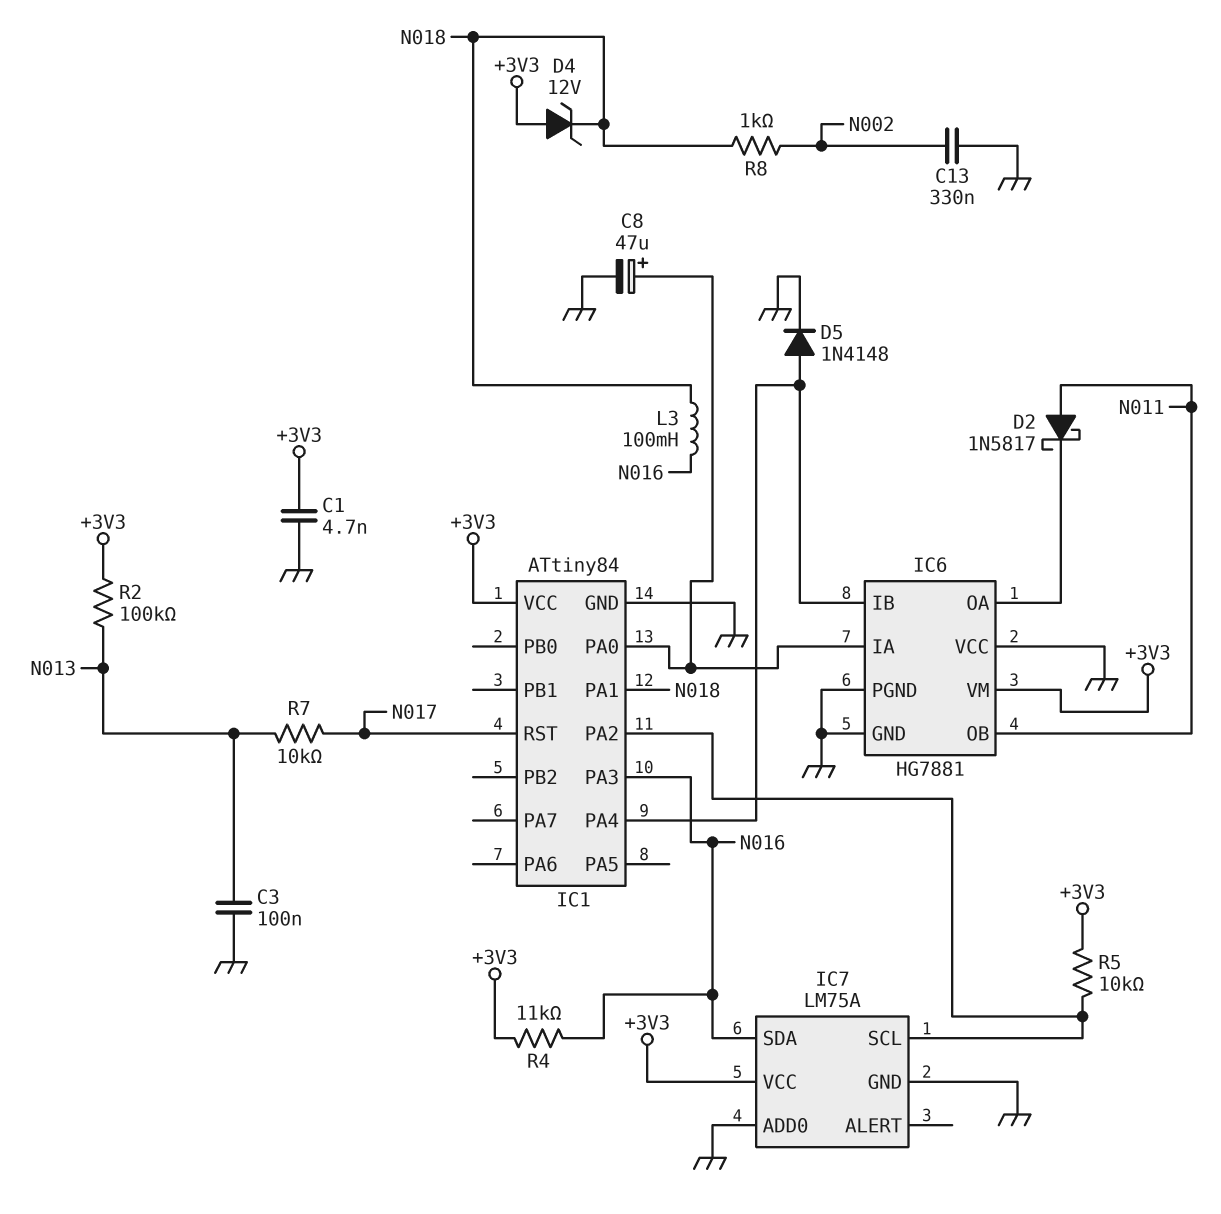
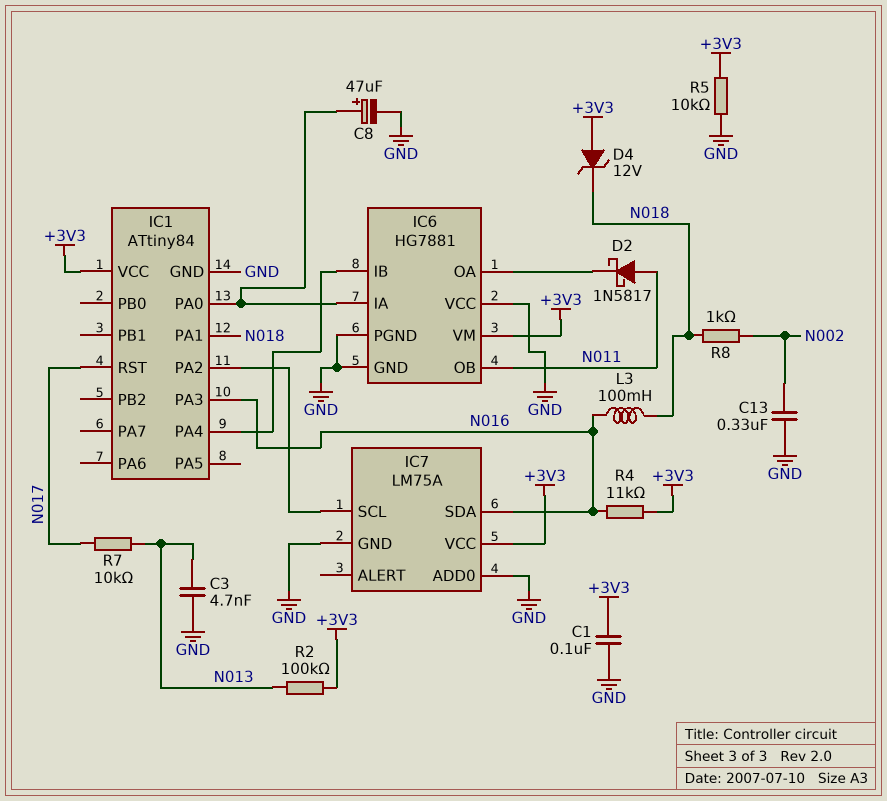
C1: 4.7nF (+3V3, GND) -> 100nF (+3V3, GND)
C3: 100nF (GND, N013) -> 4.7nF (GND, N013)
D5: diode 1N4148 (A IC1/PA4, K GND) -> none
R5: 10k (+3V3, IC1/PA2) -> 10k (+3V3, GND)

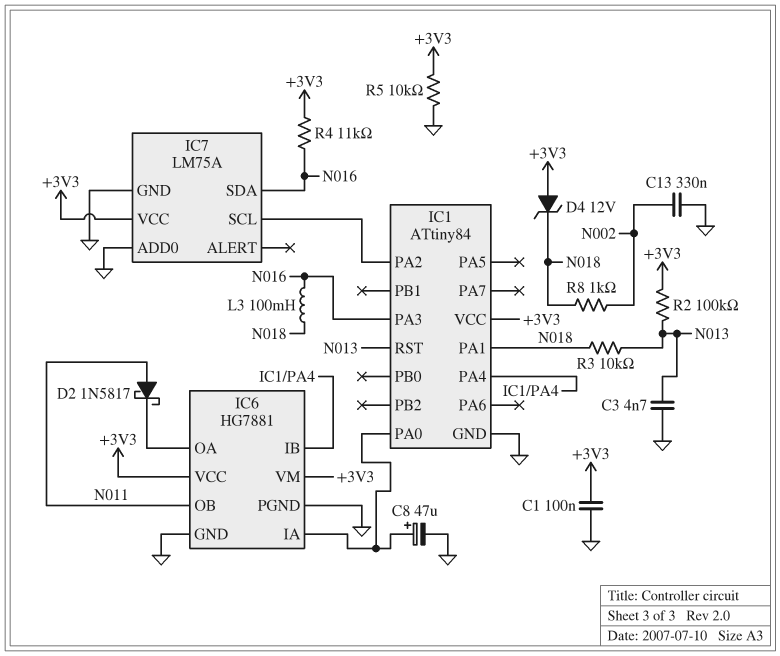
IC1 pin RST: N017 -> N013
IC6 pin VCC: GND -> +3V3
R3: none -> 10k (N013, N018)
R7: 10k (N013, N017) -> none

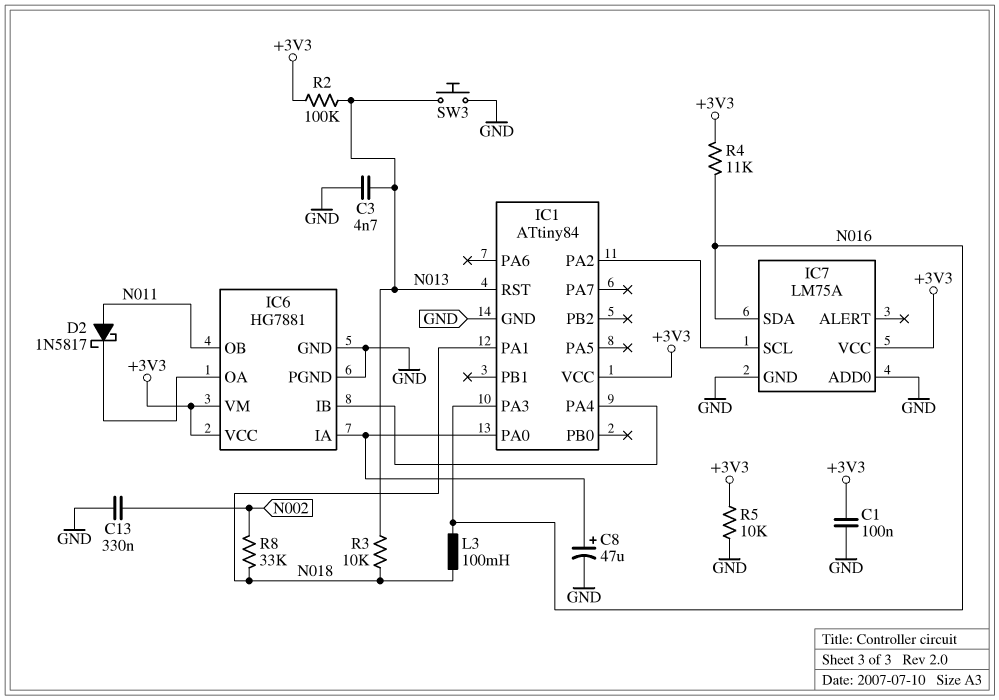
D4: zener 12V (A +3V3, K N018) -> none
R8: 1k (N002, N018) -> 33k (N002, N018)
SW3: none -> button (GND, N013)

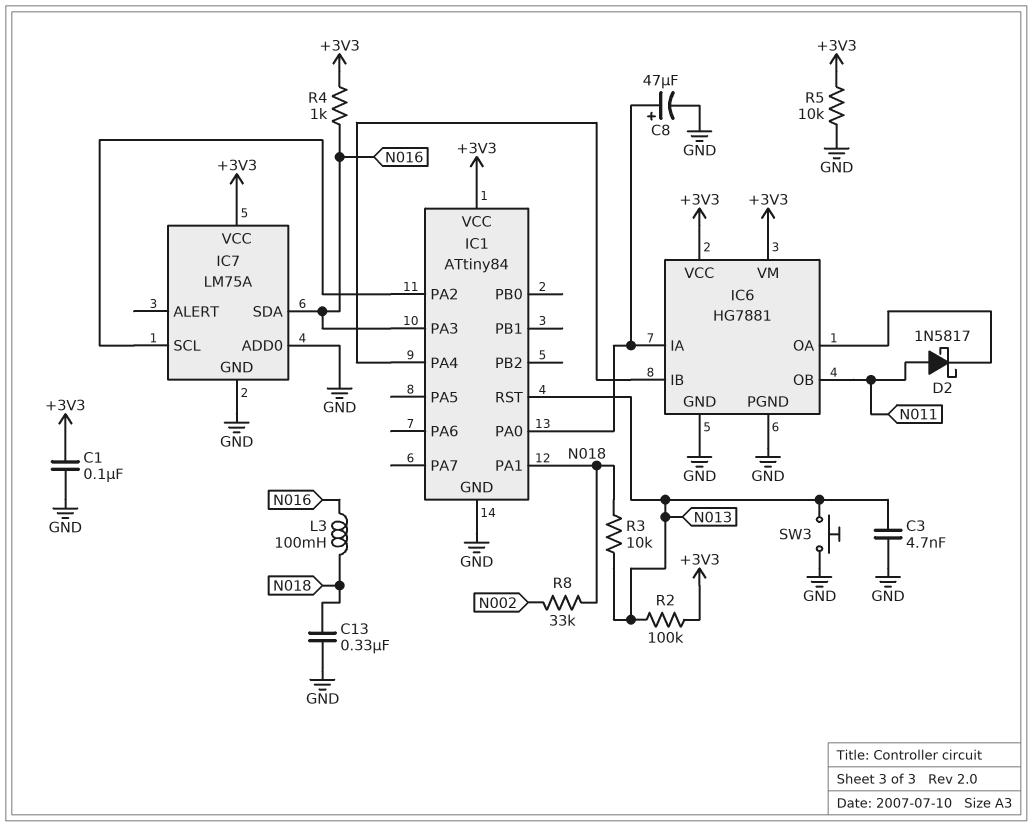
C13: 330nF (GND, N002) -> 330nF (GND, N018)
R4: 11k (+3V3, N016) -> 1k (+3V3, N016)

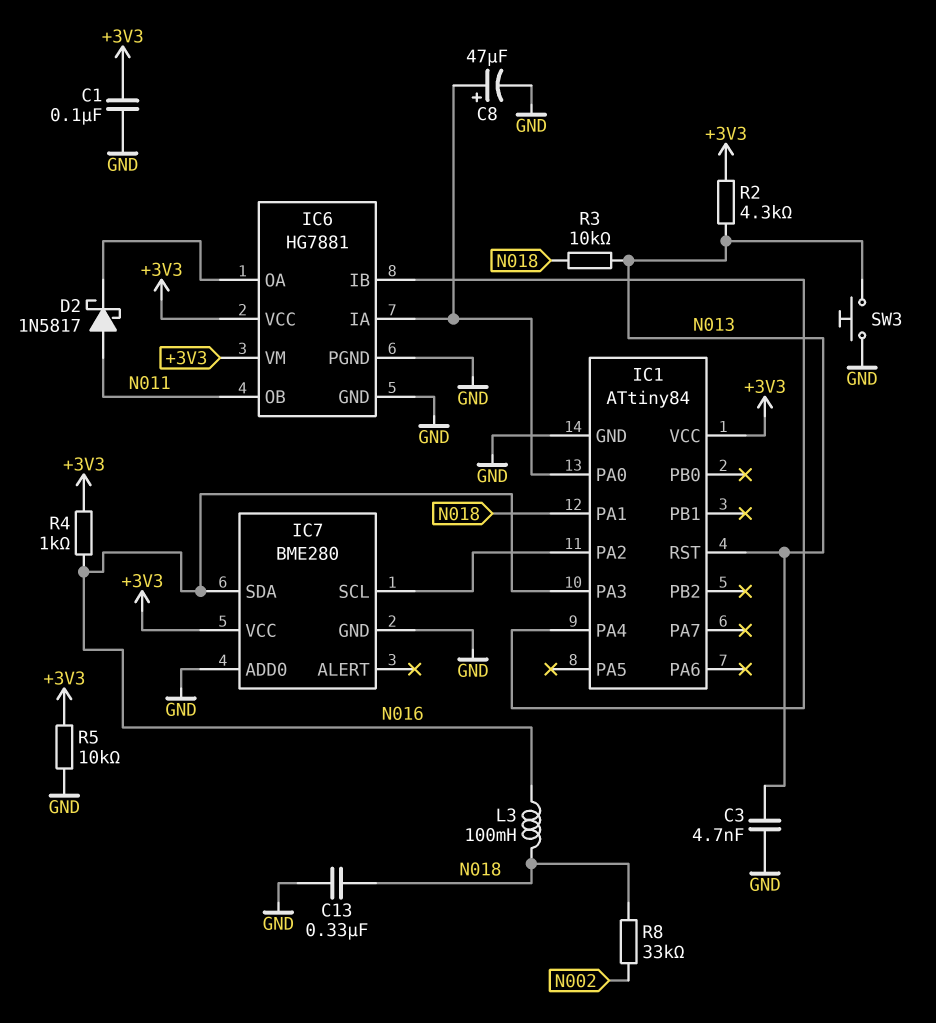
IC7: LM75A -> BME280
R2: 100k (+3V3, N013) -> 4.3k (+3V3, N013)

